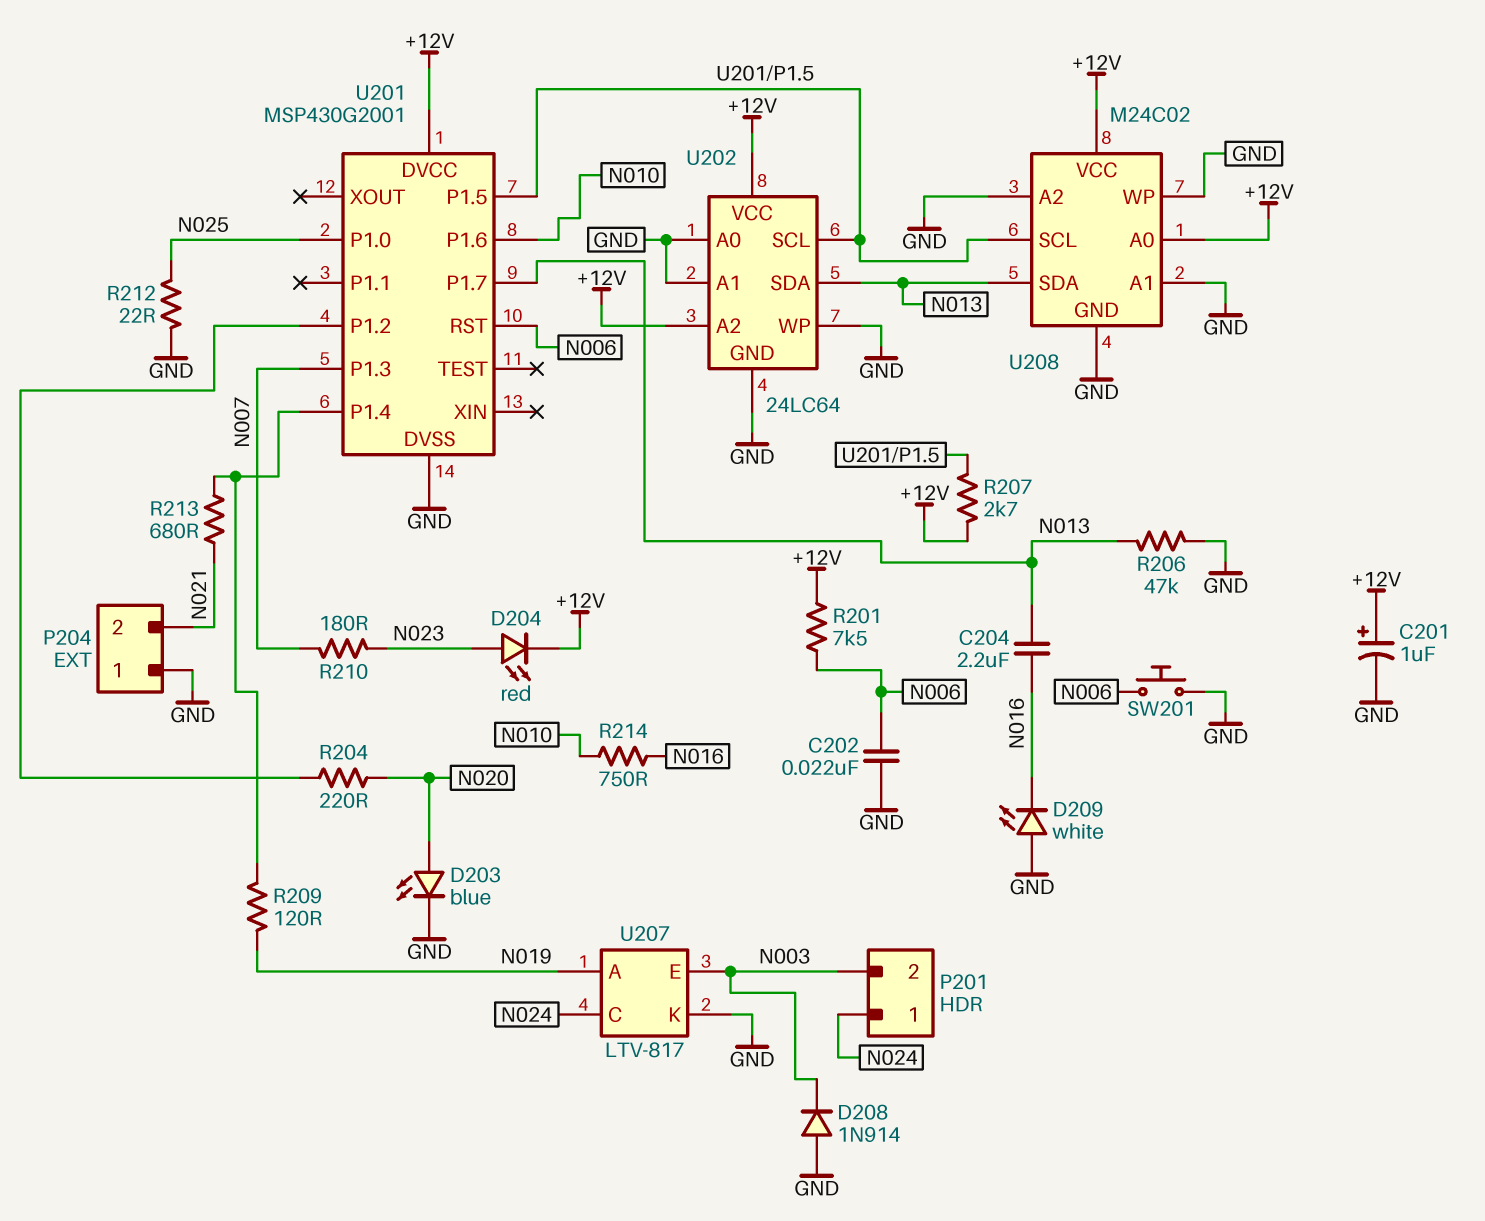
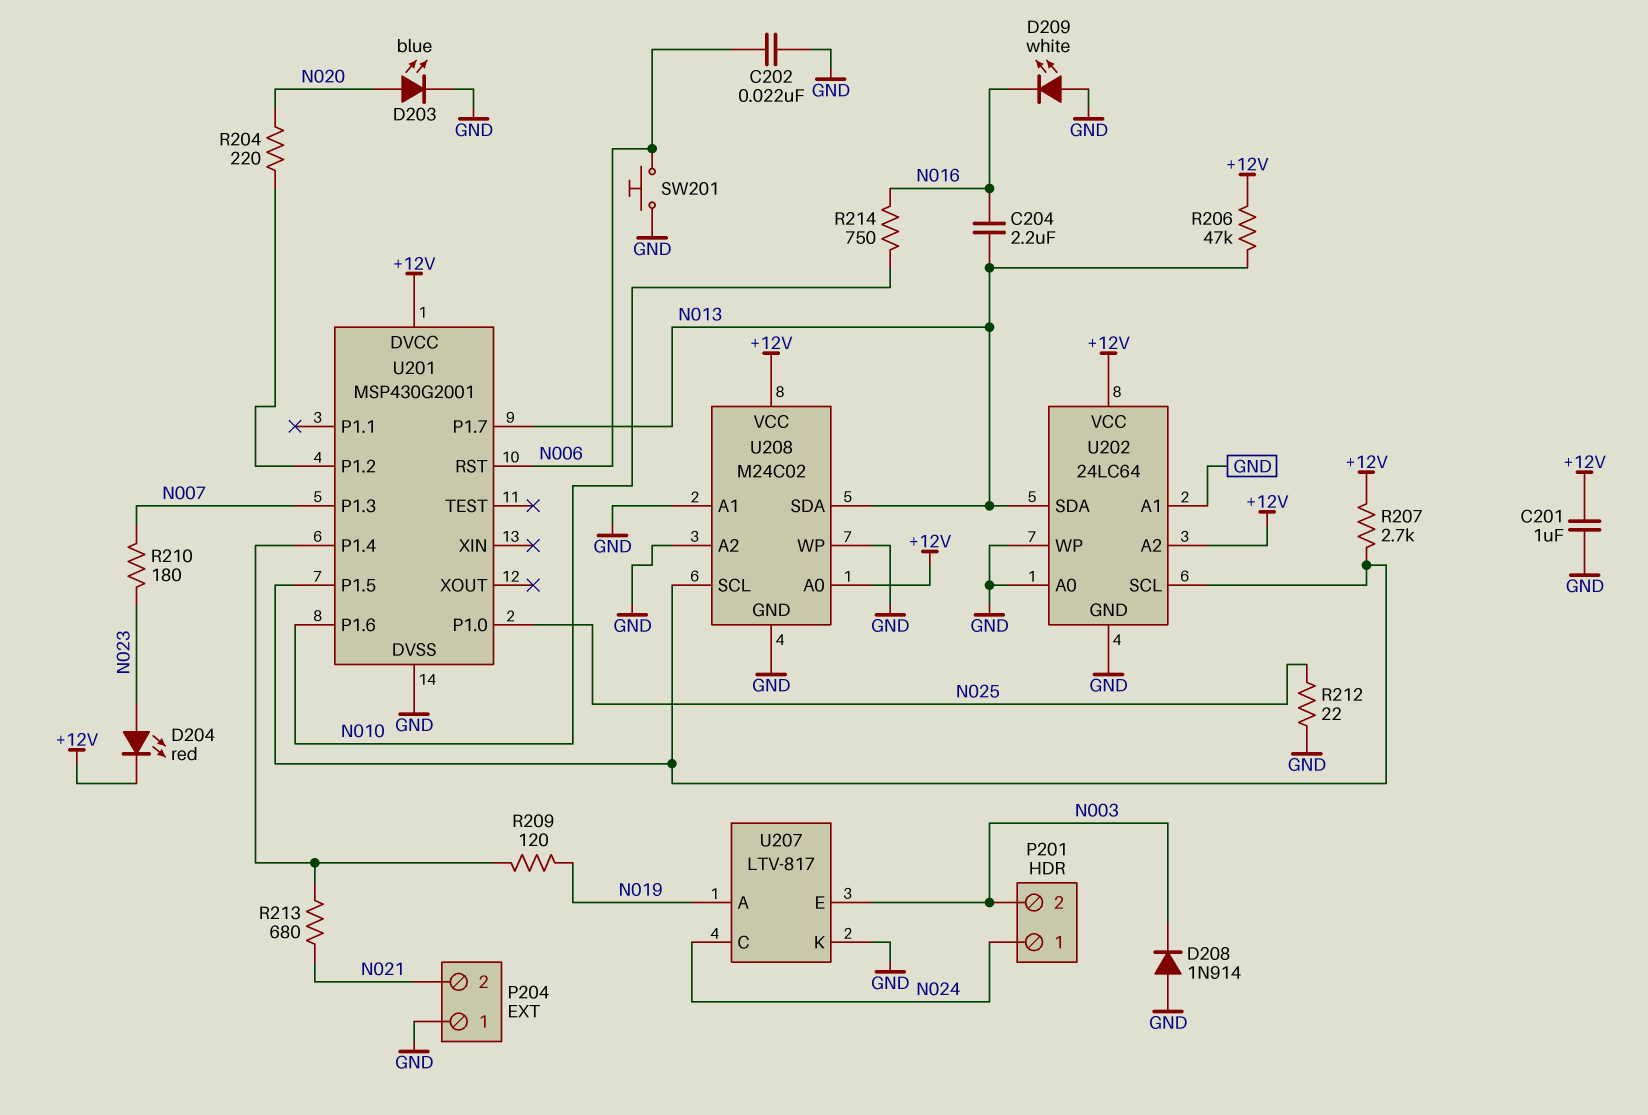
C201: 1uF (plus +12V, minus GND) -> 1uF (+12V, GND)
R201: 7.5k (+12V, N006) -> none
R206: 47k (GND, N013) -> 47k (+12V, N013)

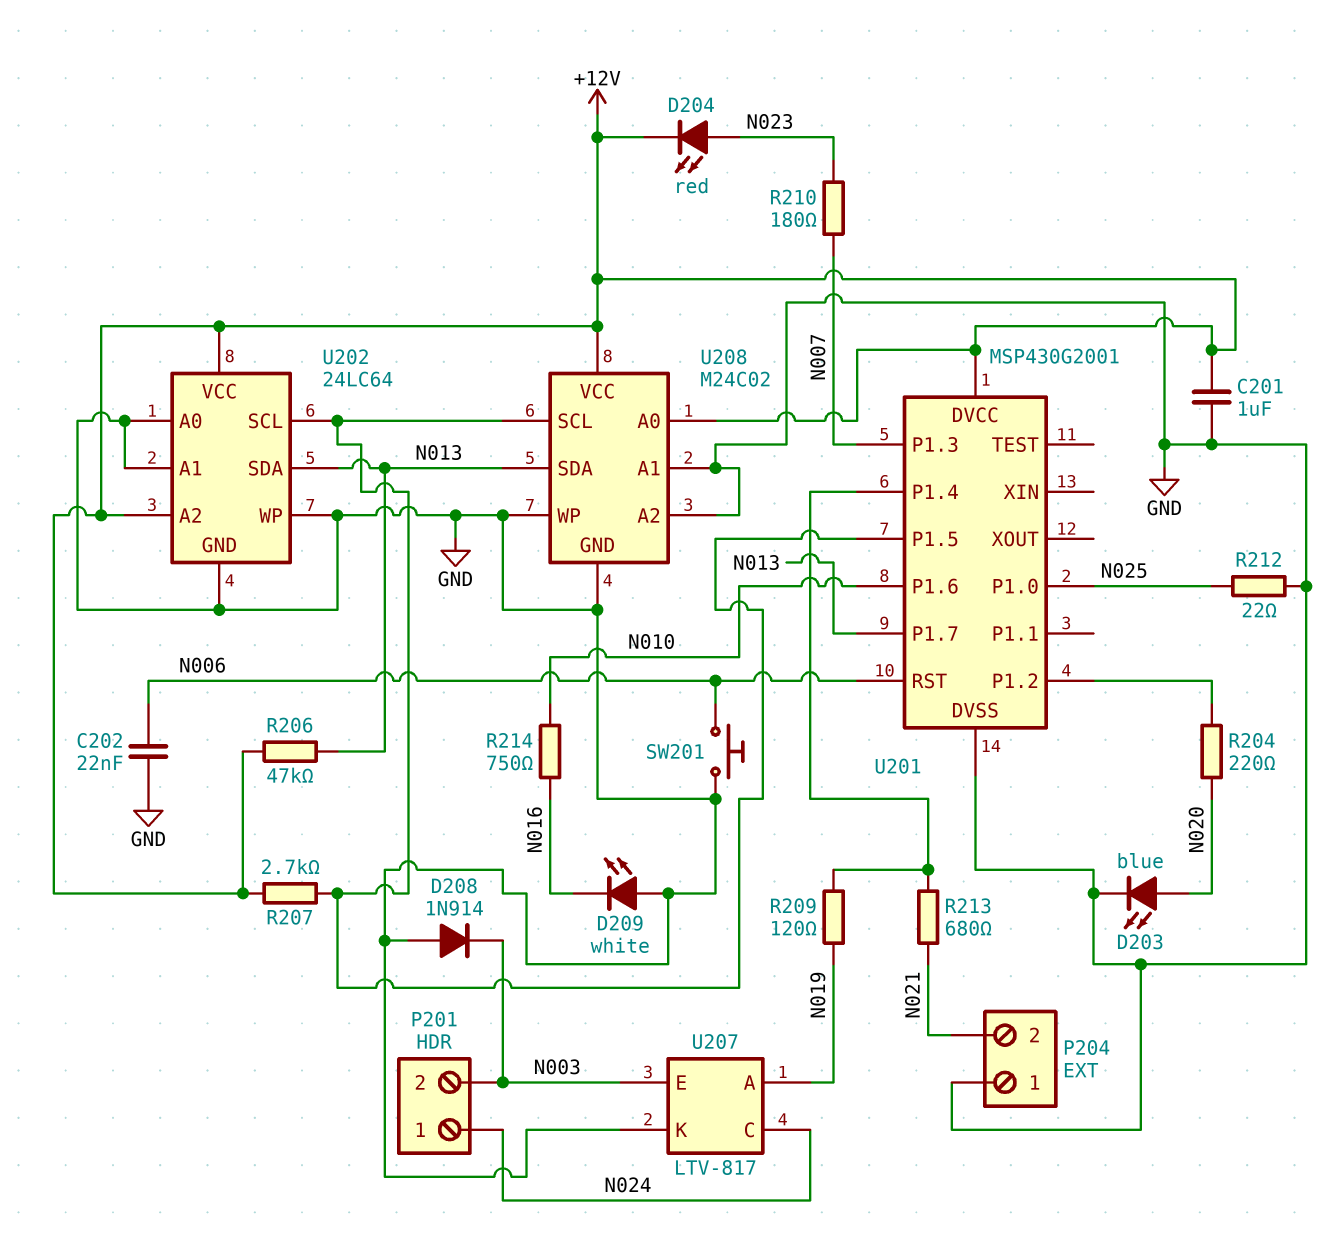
C204: 2.2uF (N013, N016) -> none

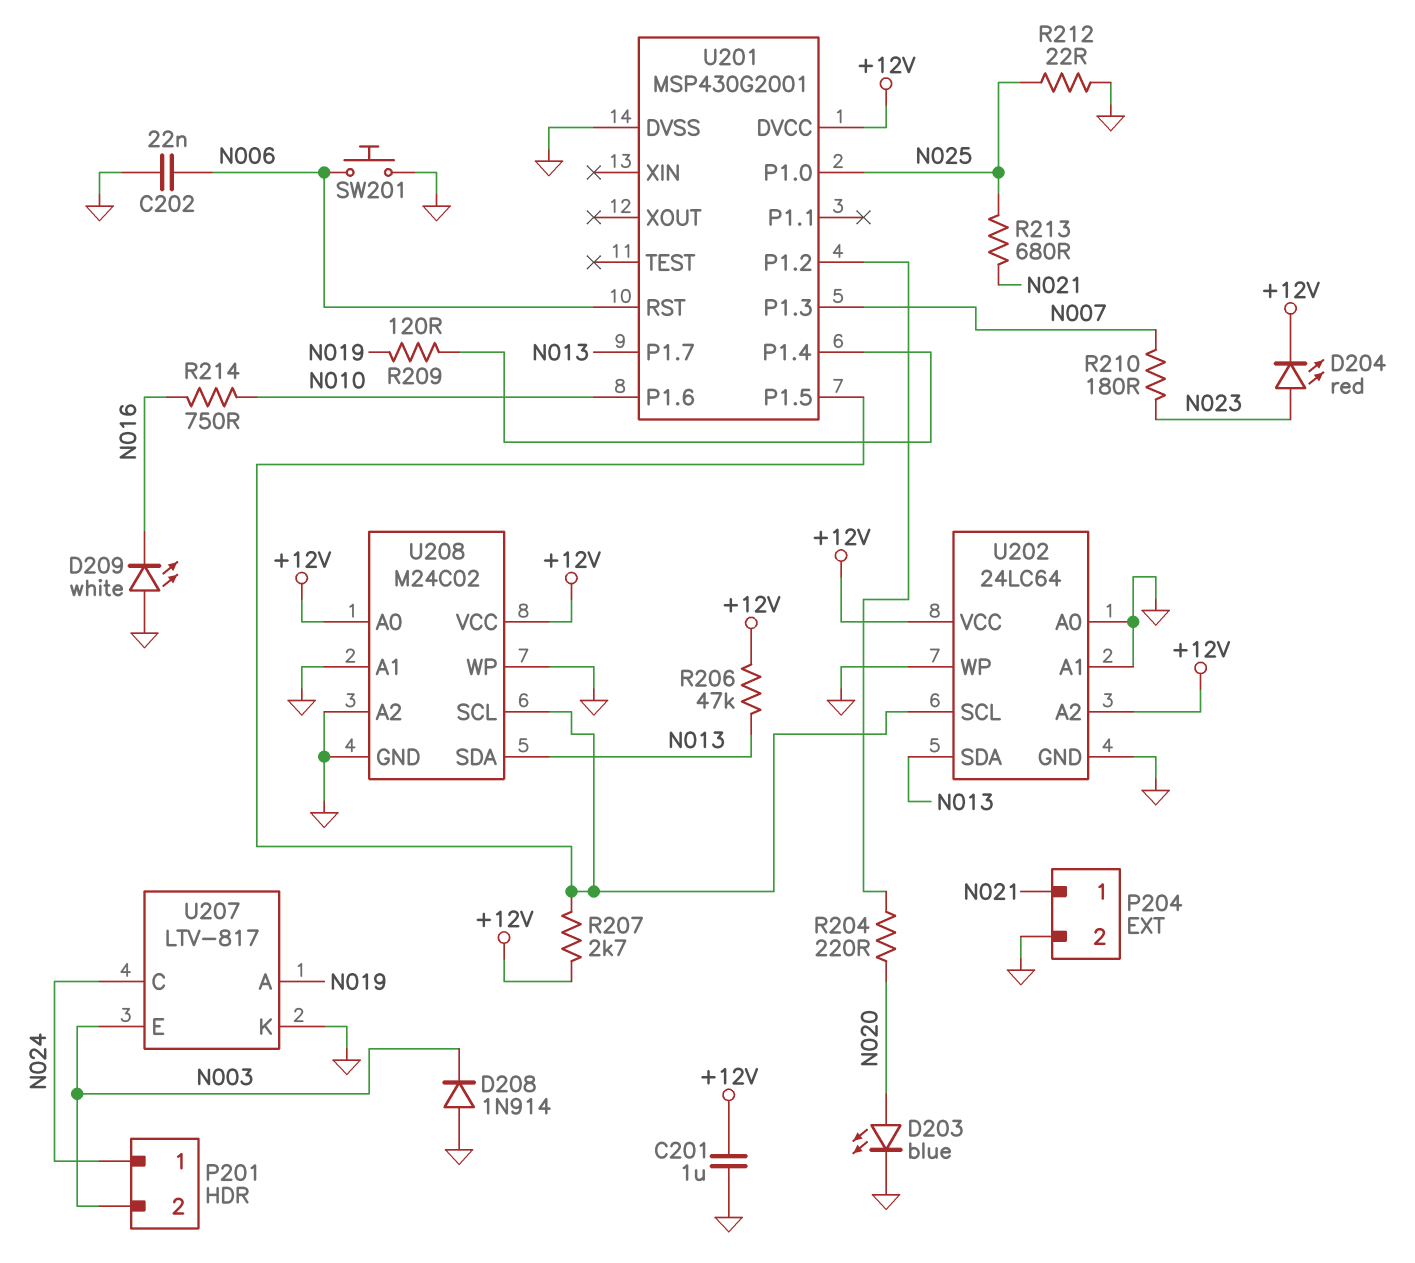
P204 pin 1: GND -> N021
P204 pin 2: N021 -> GND
R213: 680 (N021, U201/P1.4) -> 680 (N021, N025)

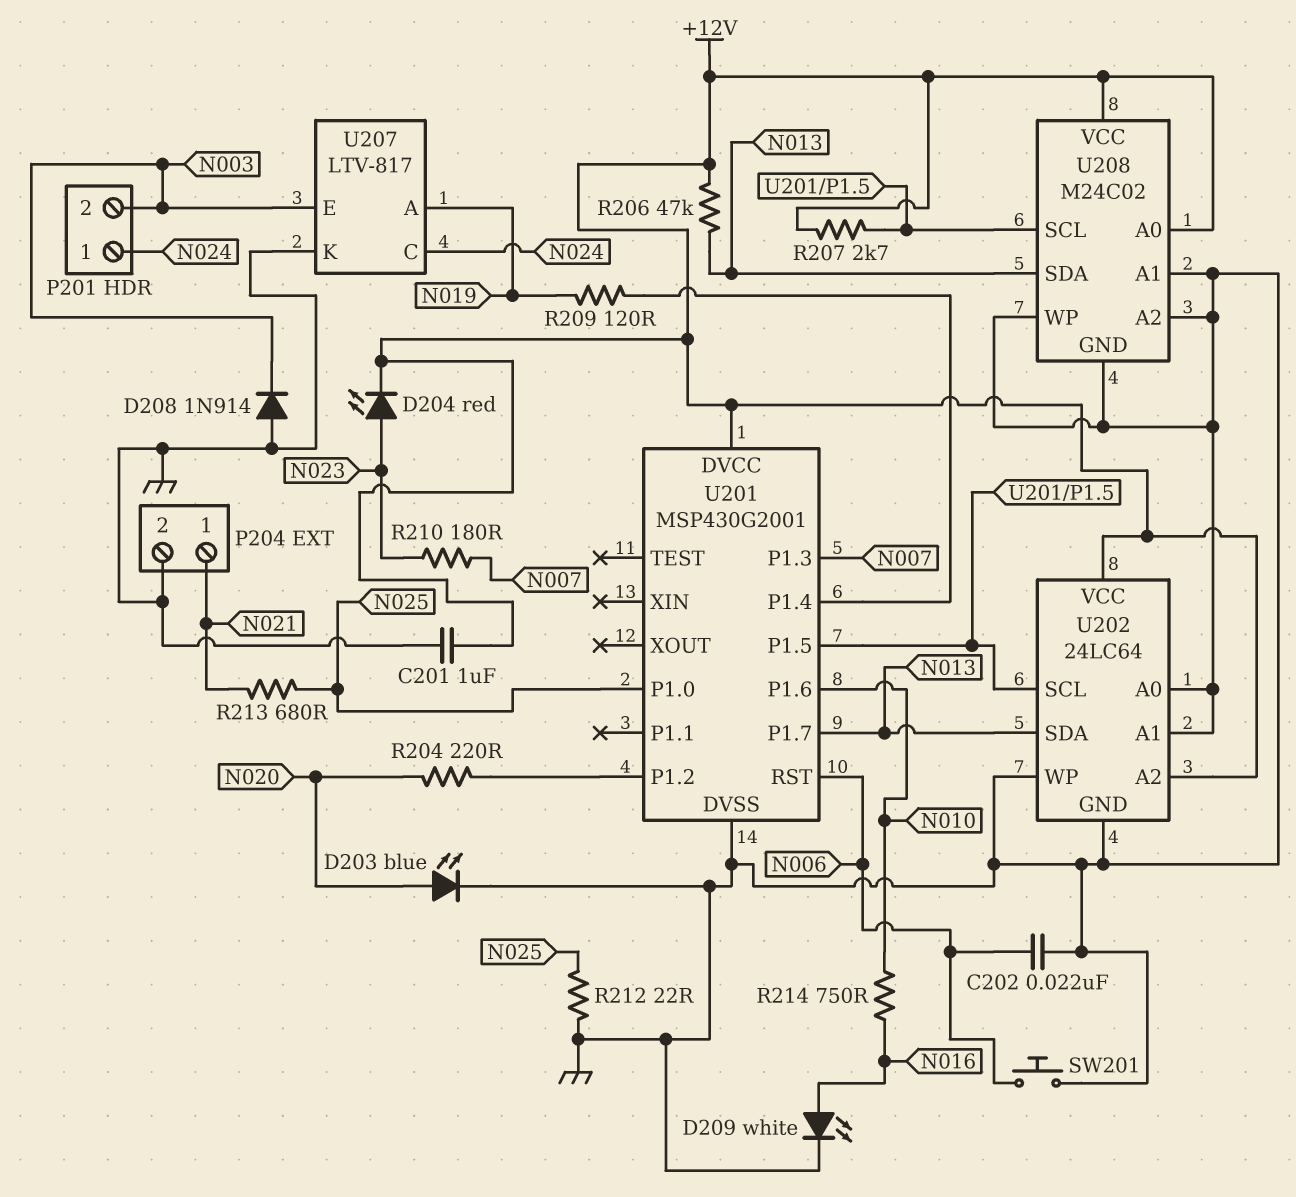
D209: LED white (A GND, K N016) -> LED white (A N016, K GND)

